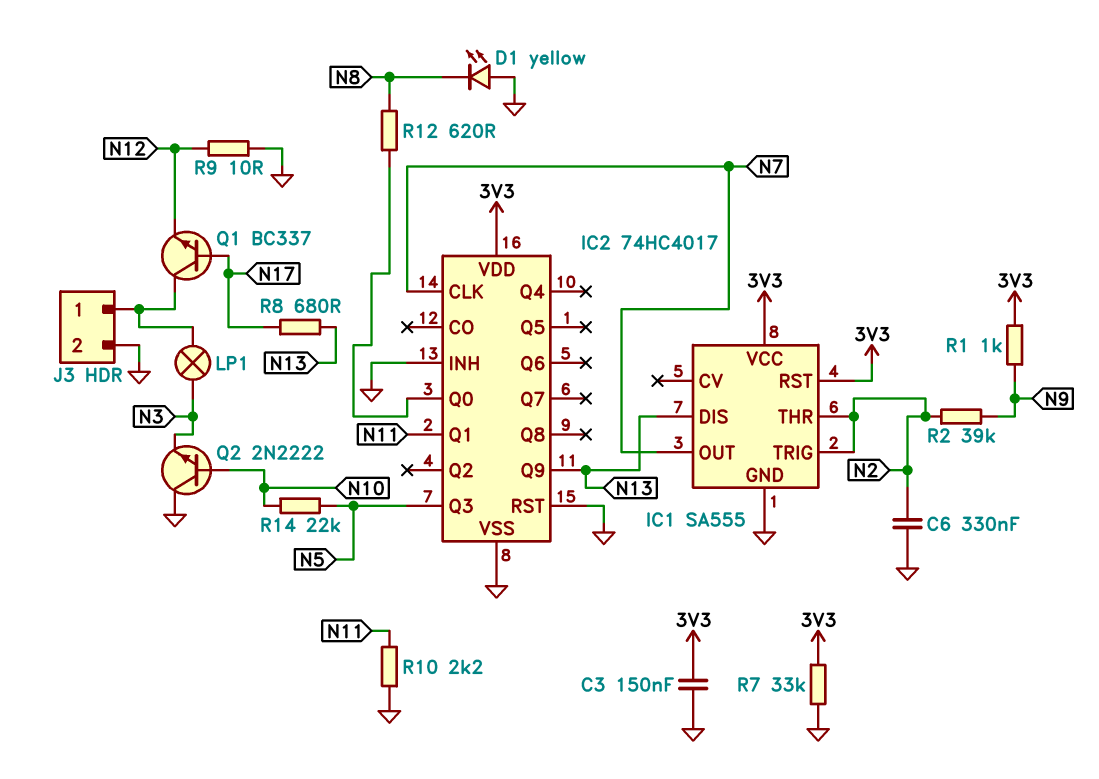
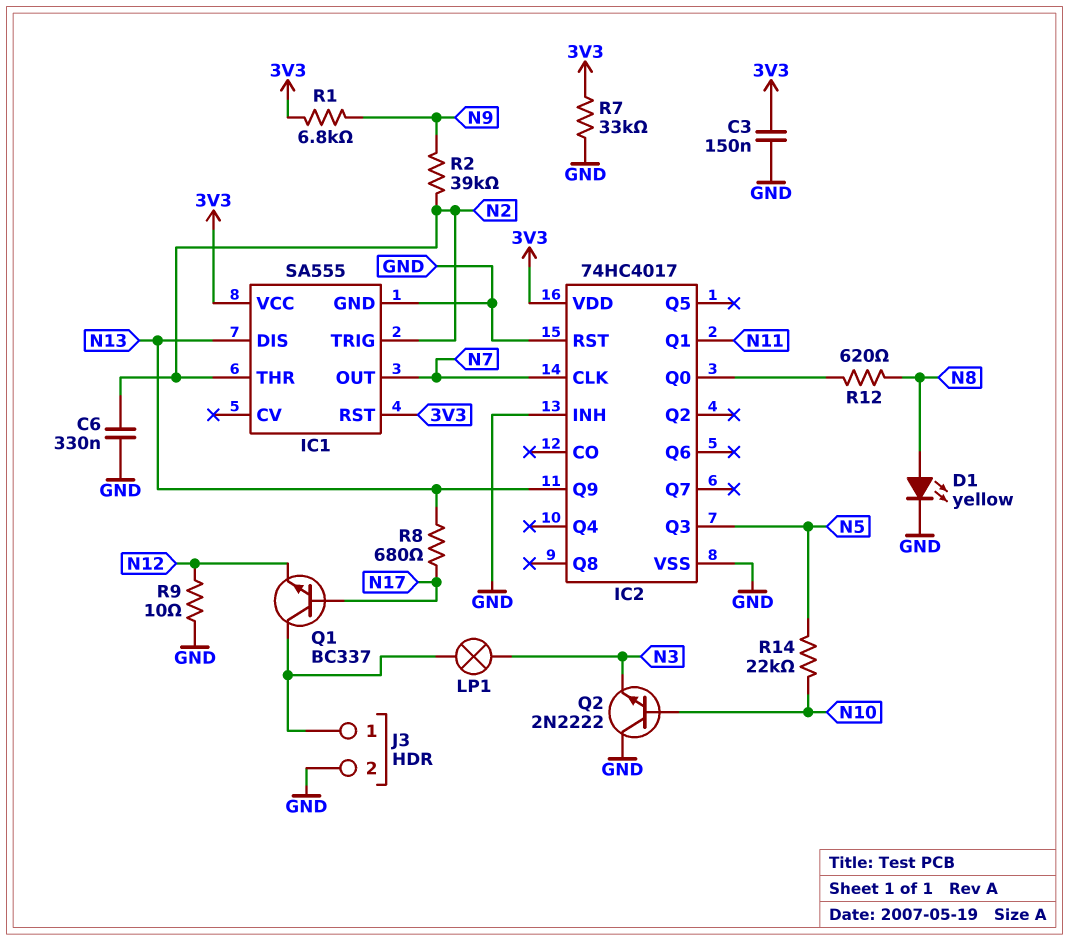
D1: LED yellow (A GND, K N8) -> LED yellow (A N8, K GND)
R1: 1k (3V3, N9) -> 6.8k (3V3, N9)
R10: 2.2k (GND, N11) -> none

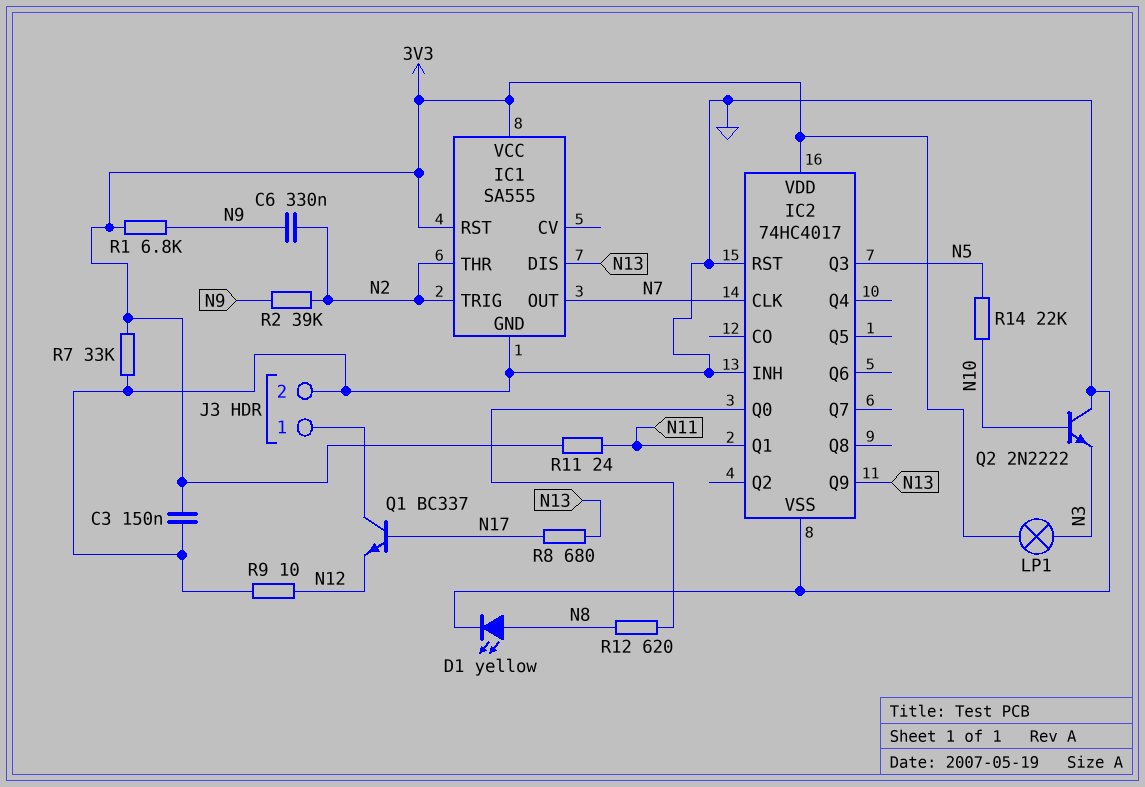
C6: 330nF (GND, N2) -> 330nF (N2, N9)
LP1: lamp (J3/1, N3) -> lamp (3V3, N3)
R11: none -> 24 (3V3, N11)

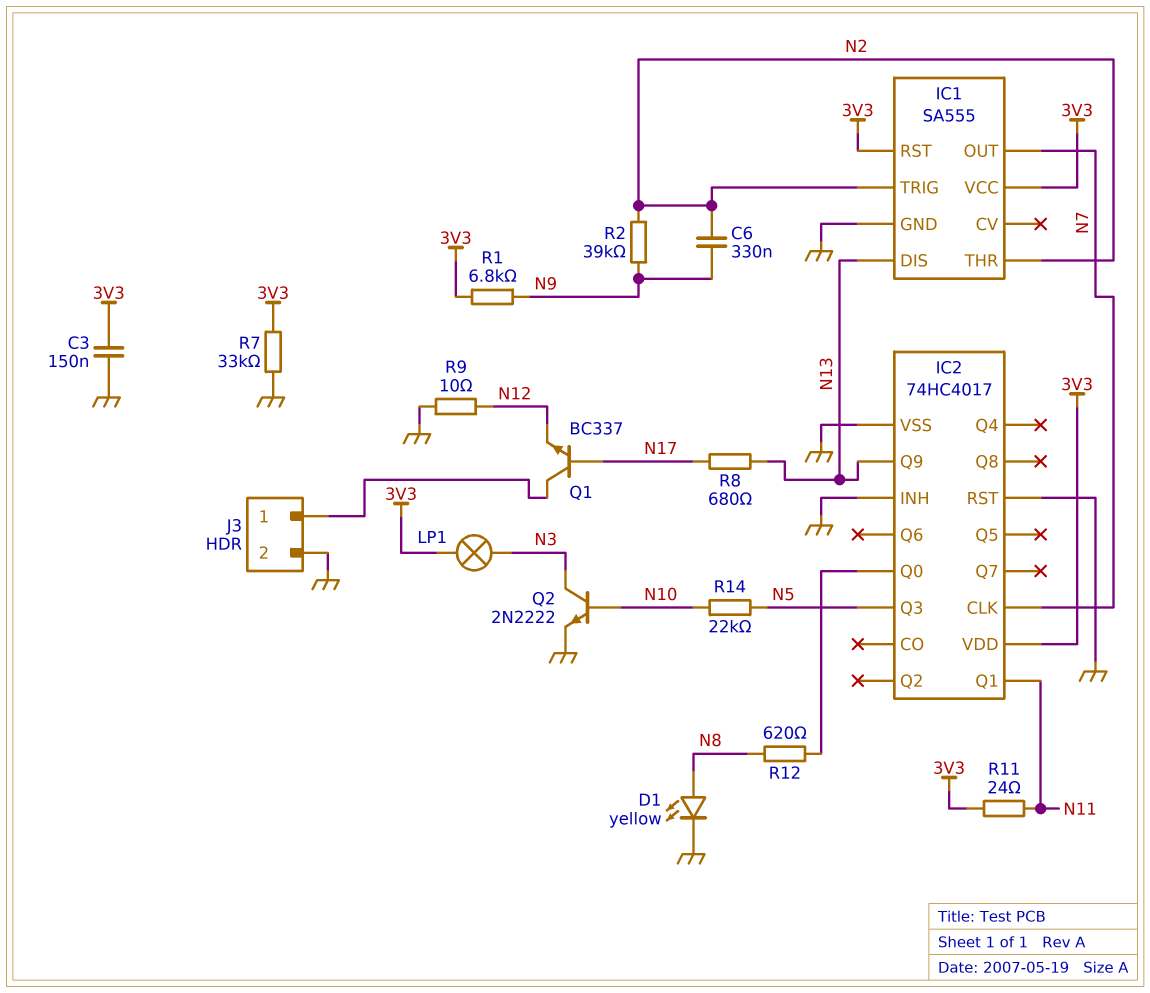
Q2: NPN 2N2222 (B N10, C GND, E N3) -> NPN 2N2222 (B N10, C N3, E GND)

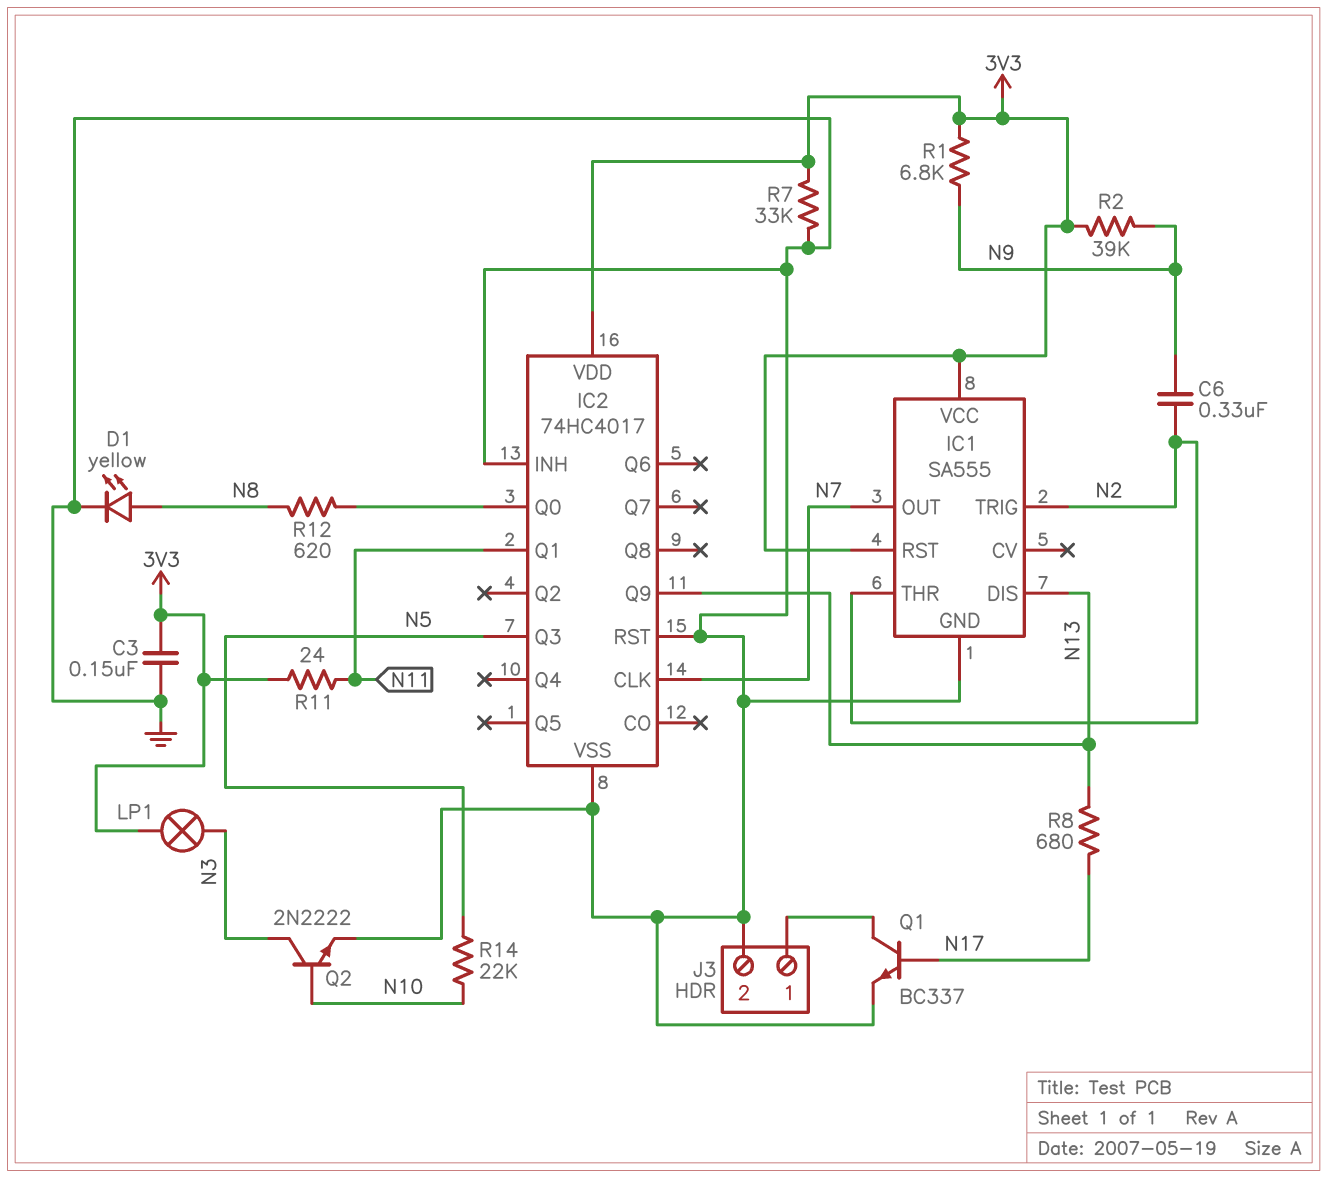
Q1: NPN BC337 (B N17, C J3/1, E N12) -> NPN BC337 (B N17, C J3/1, E GND)
R2: 39k (N2, N9) -> 39k (3V3, N9)
R9: 10 (GND, N12) -> none

